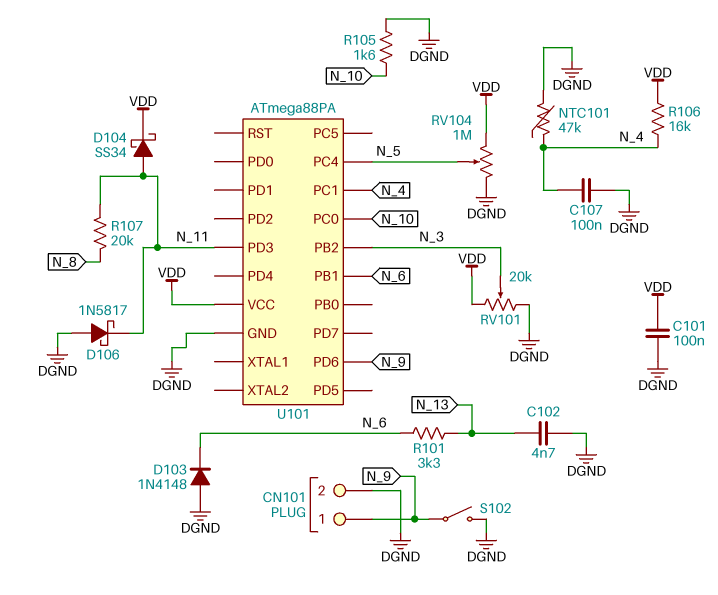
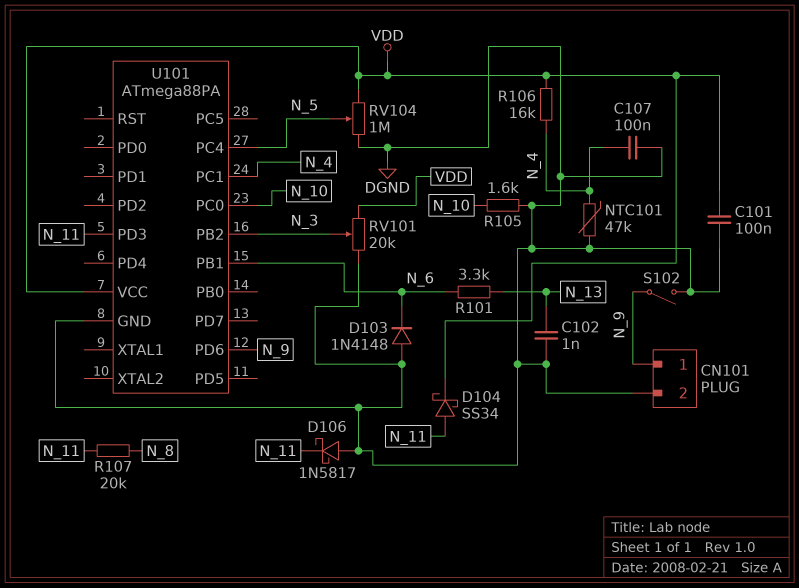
C102: 4.7nF (DGND, N_13) -> 1nF (DGND, N_13)

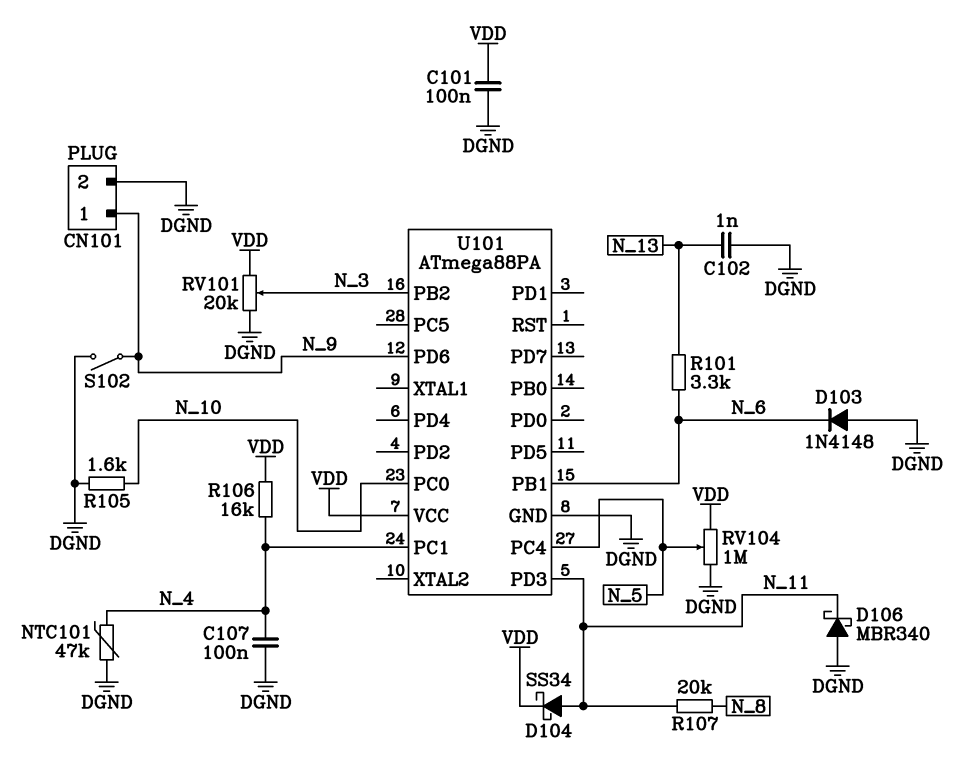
D106: schottky 1N5817 (A DGND, K N_11) -> schottky MBR340 (A DGND, K N_11)

